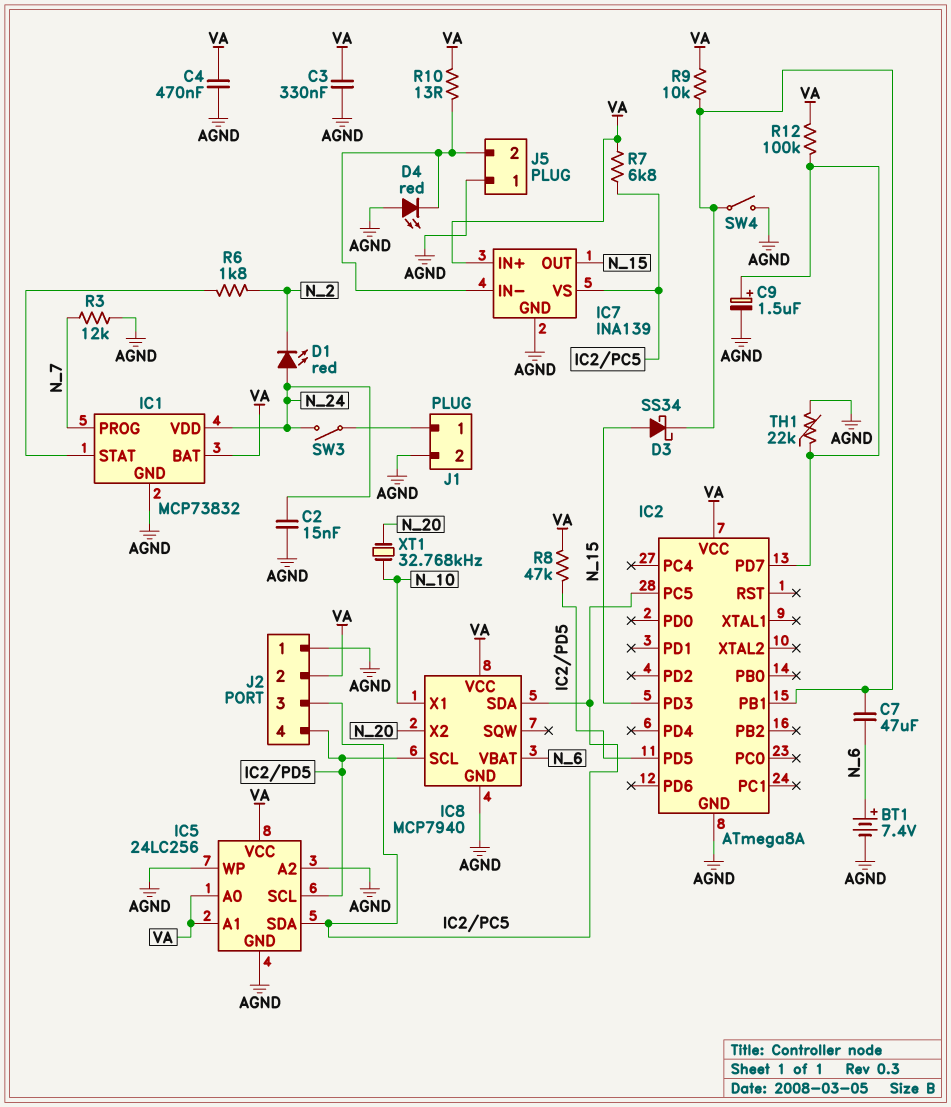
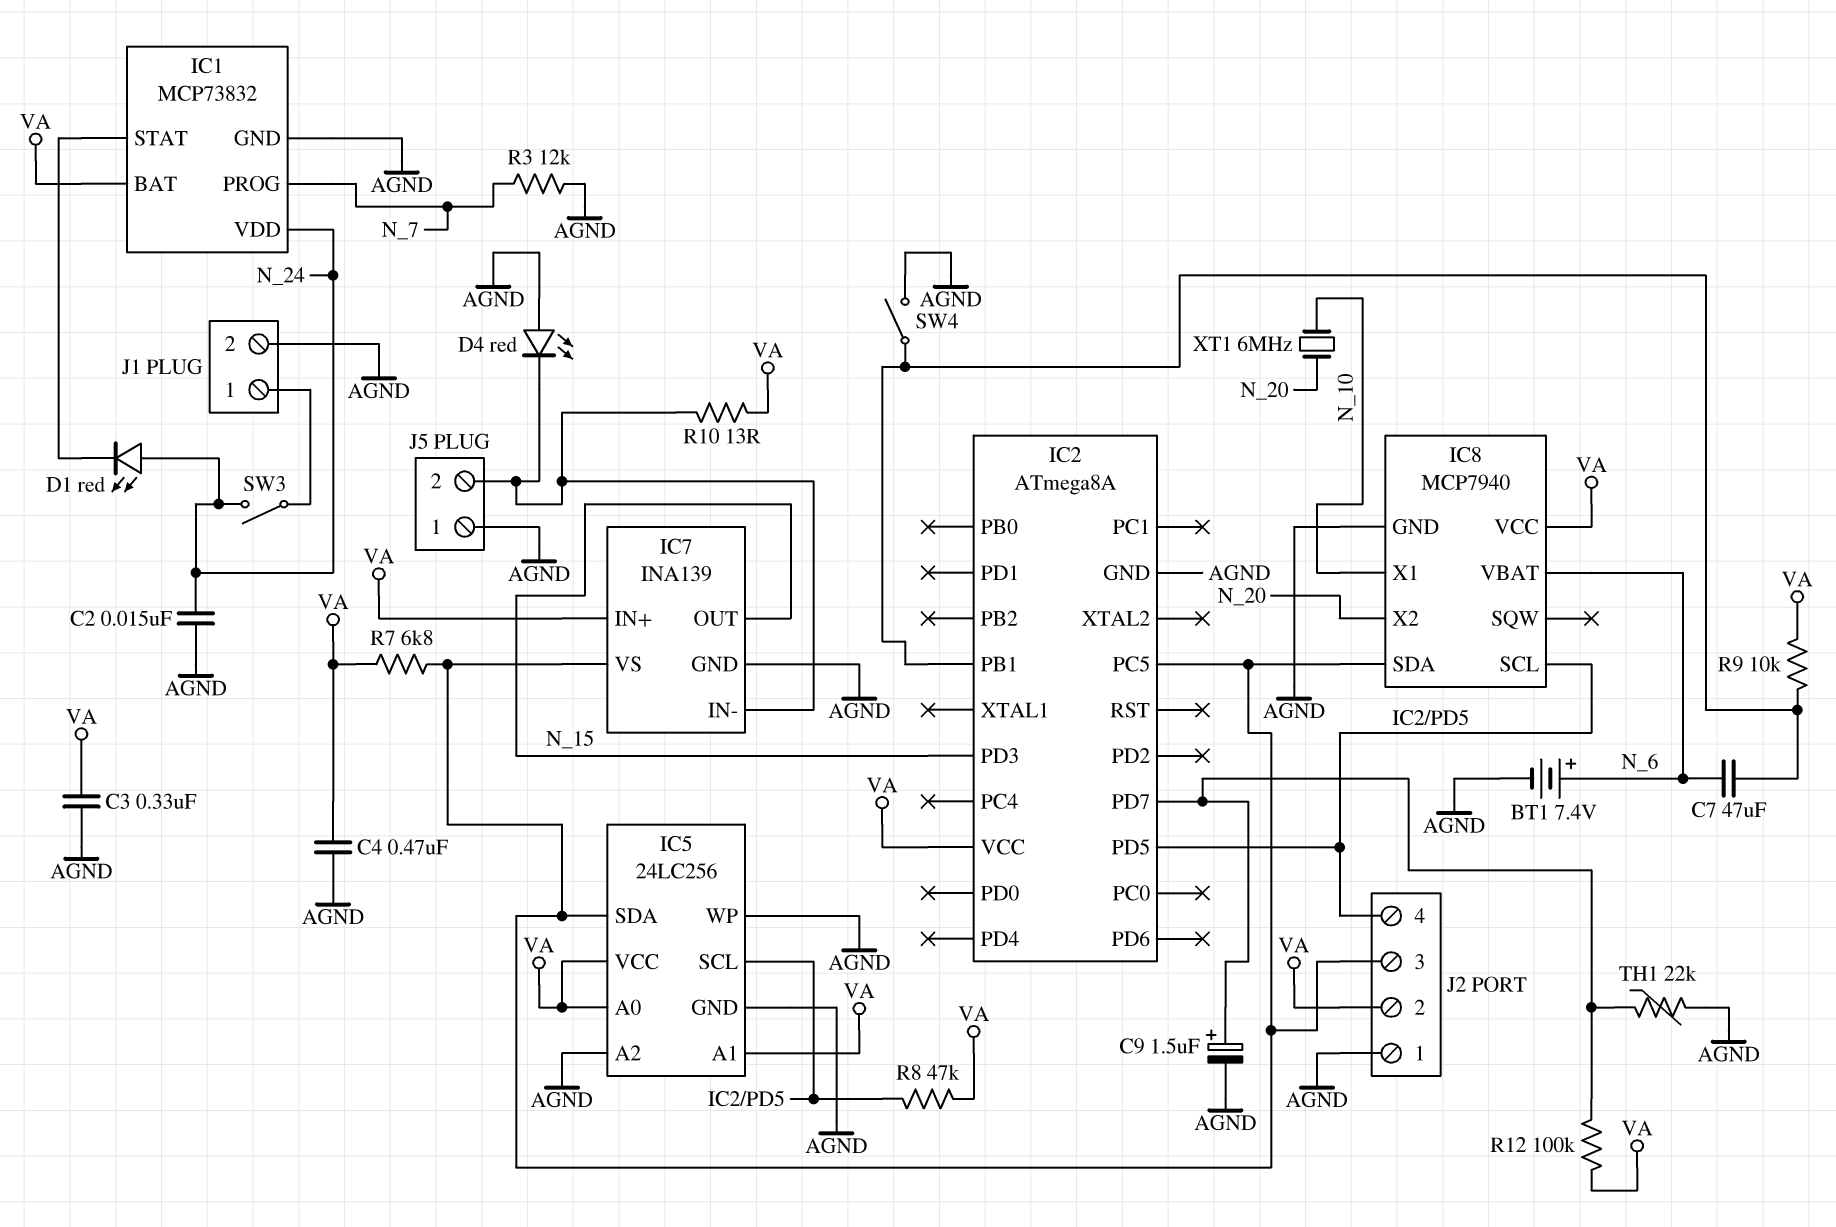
D1: LED red (A N_24, K N_2) -> LED red (A N_24, K IC1/STAT)
D3: schottky SS34 (A N_15, K IC2/PB1) -> none
R6: 1.8k (IC1/STAT, N_2) -> none
XT1: 32.768kHz (N_10, N_20) -> 6MHz (N_10, N_20)

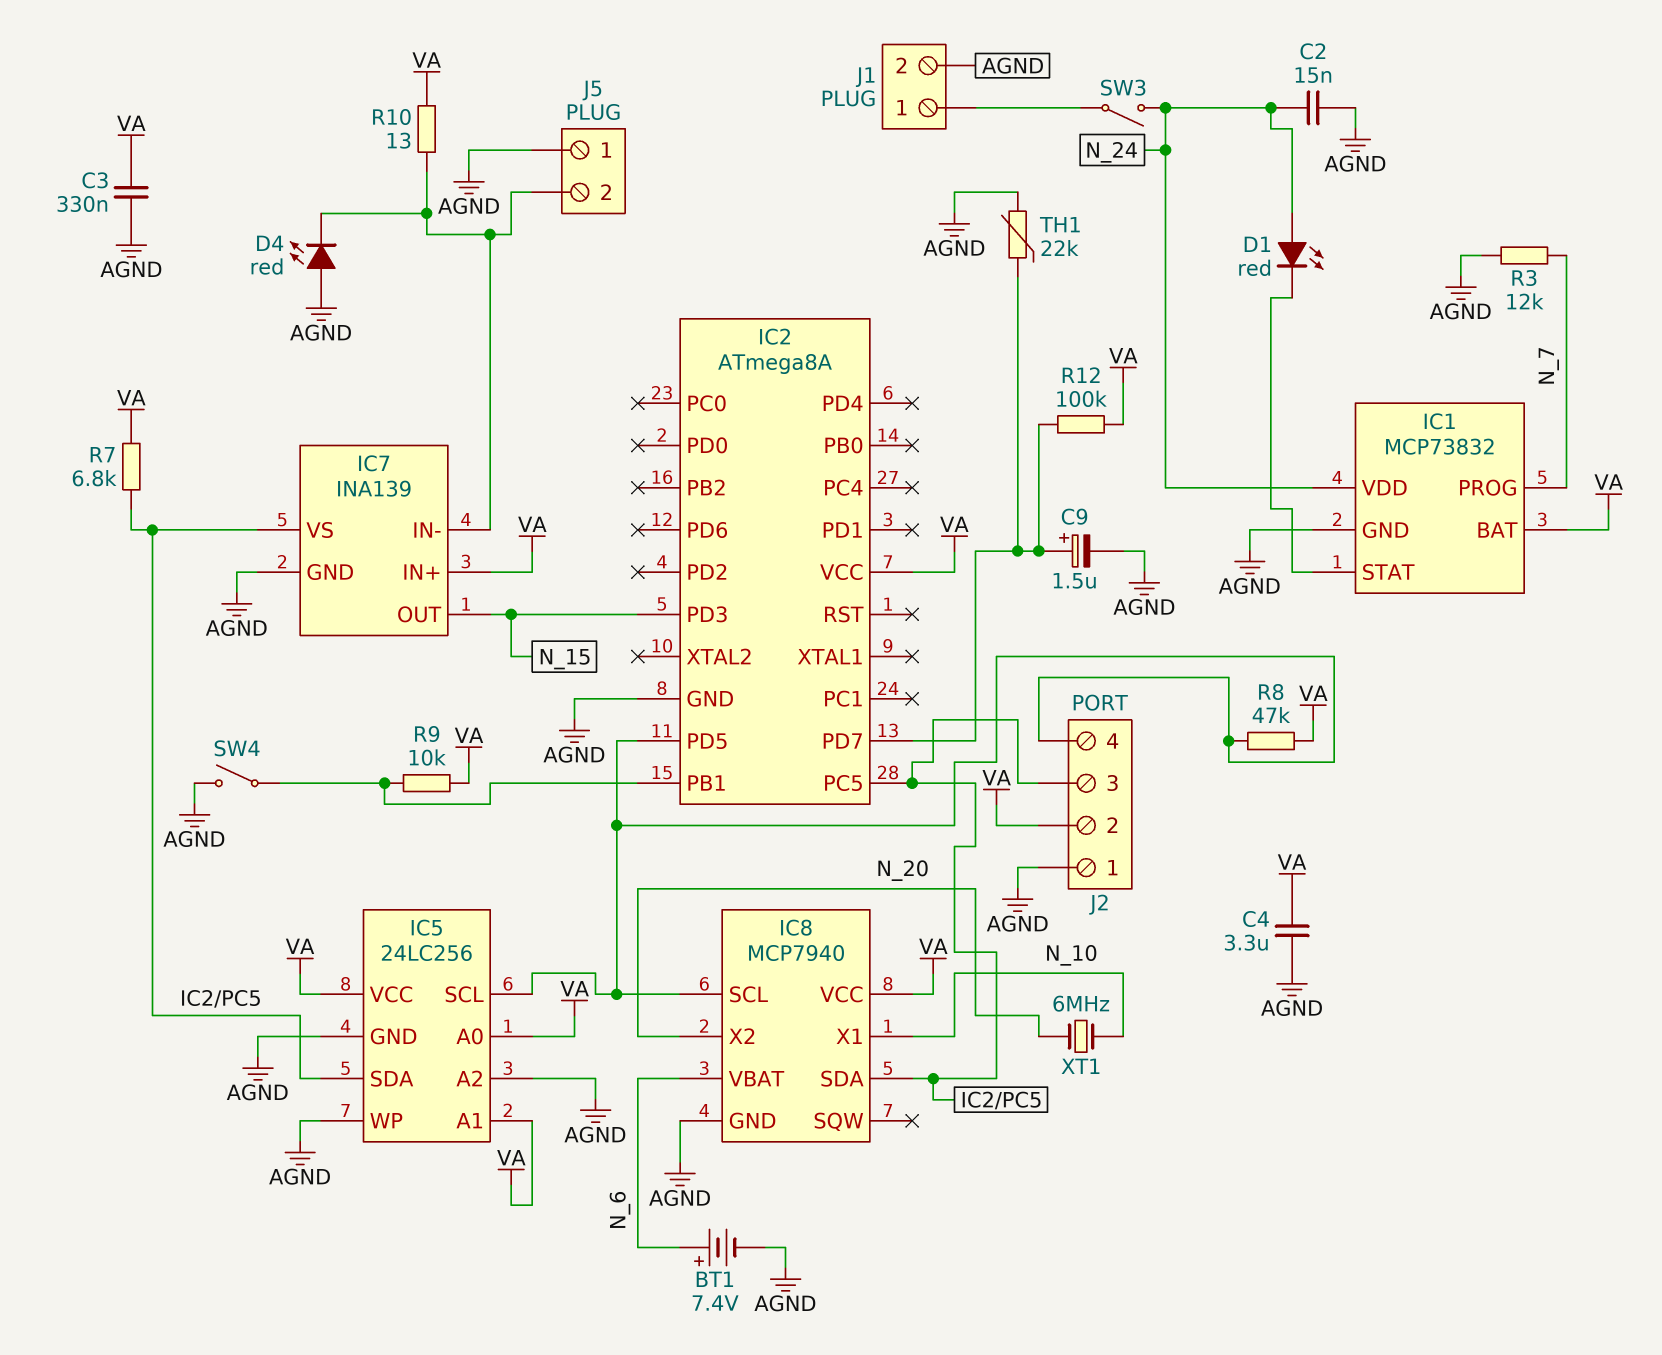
C4: 470nF (AGND, VA) -> 3.3uF (AGND, VA)
C7: 47uF (IC2/PB1, N_6) -> none

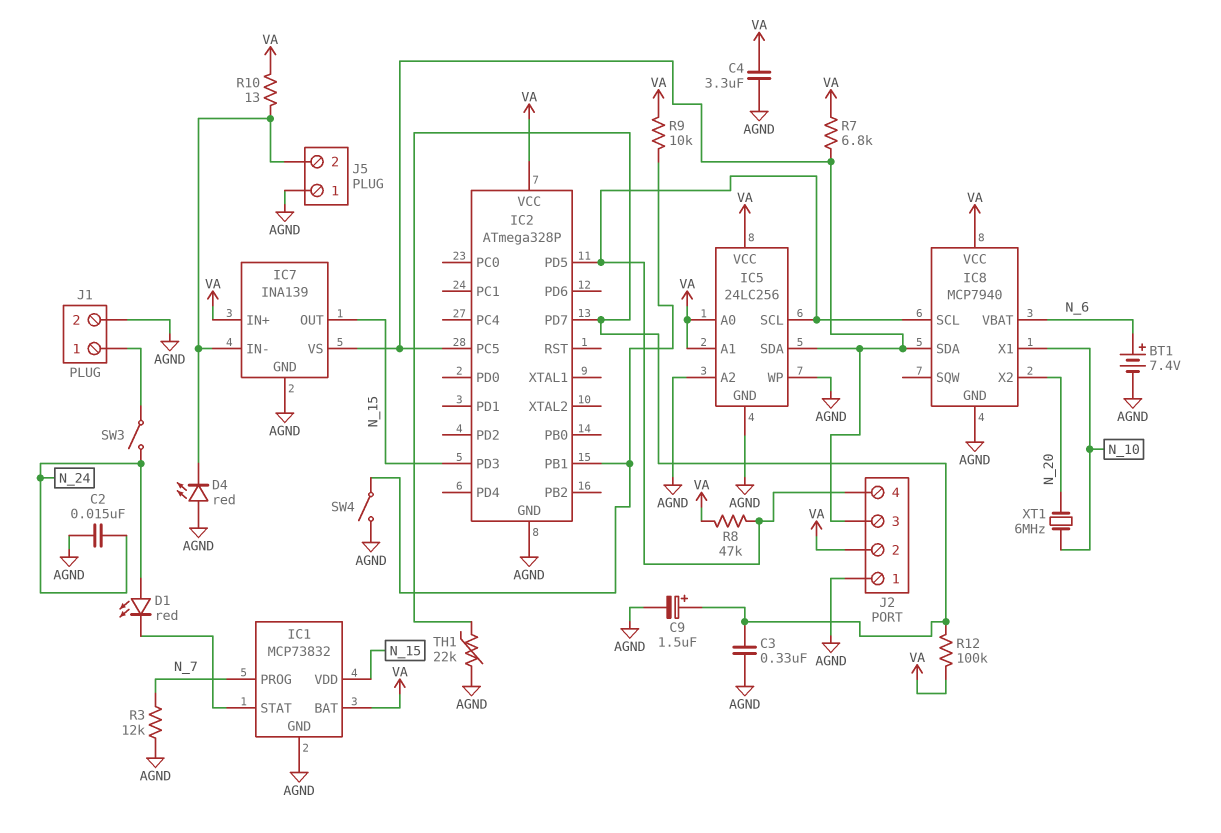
C3: 330nF (AGND, VA) -> 330nF (AGND, IC2/PD7)
IC1 pin VDD: N_24 -> N_15
IC2: ATmega8A -> ATmega328P

